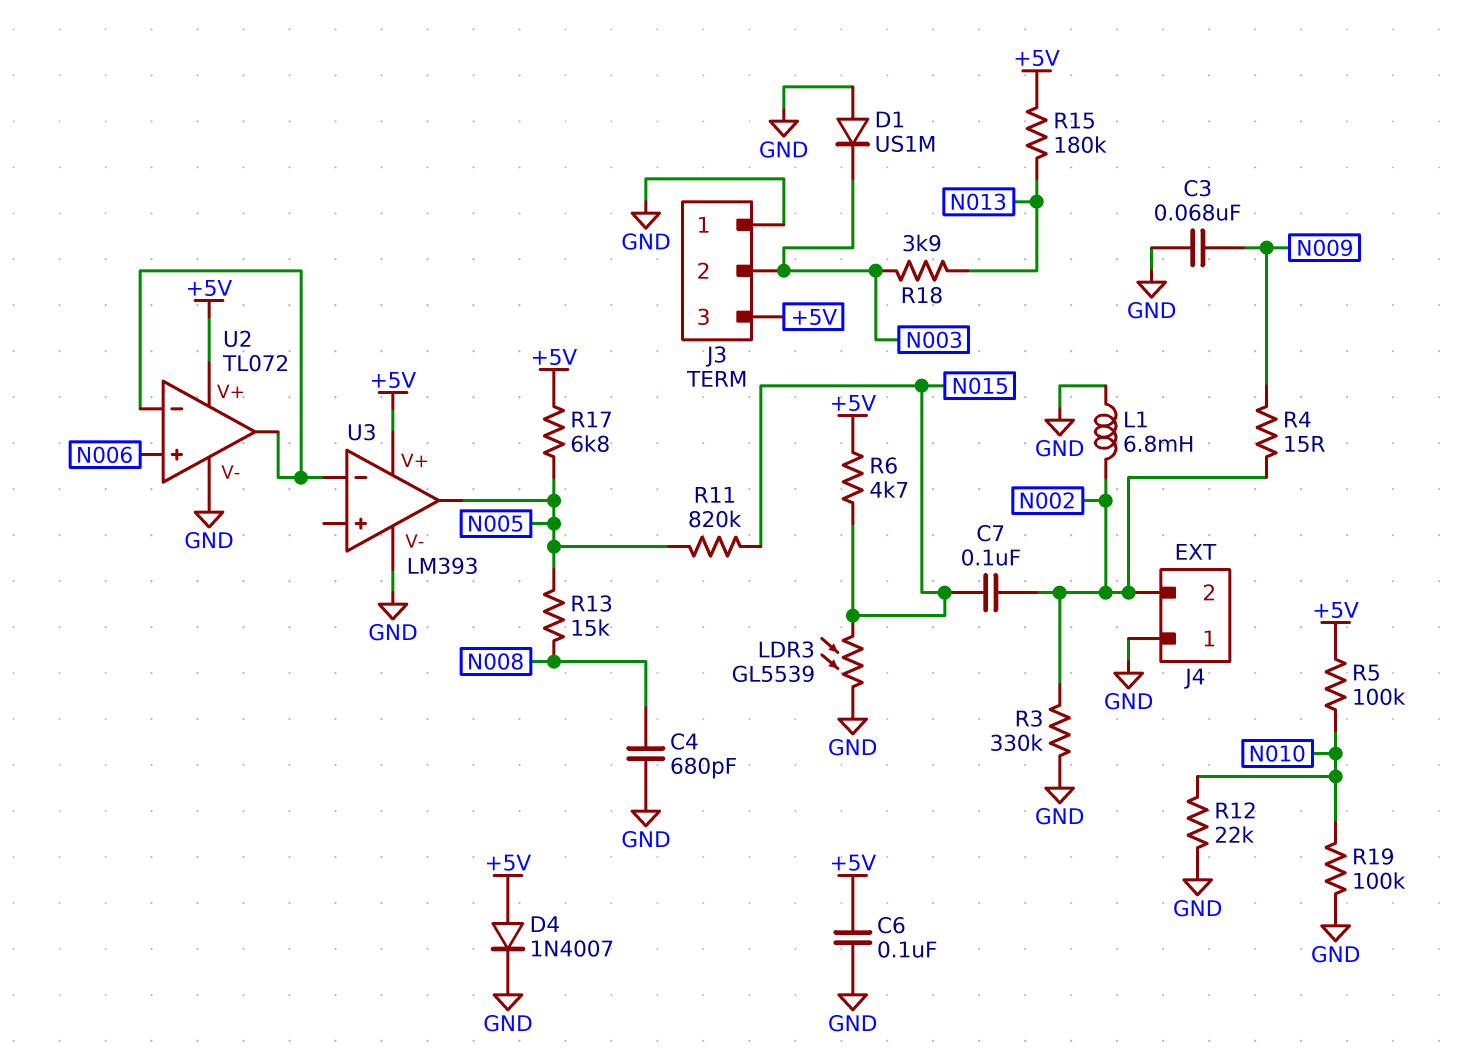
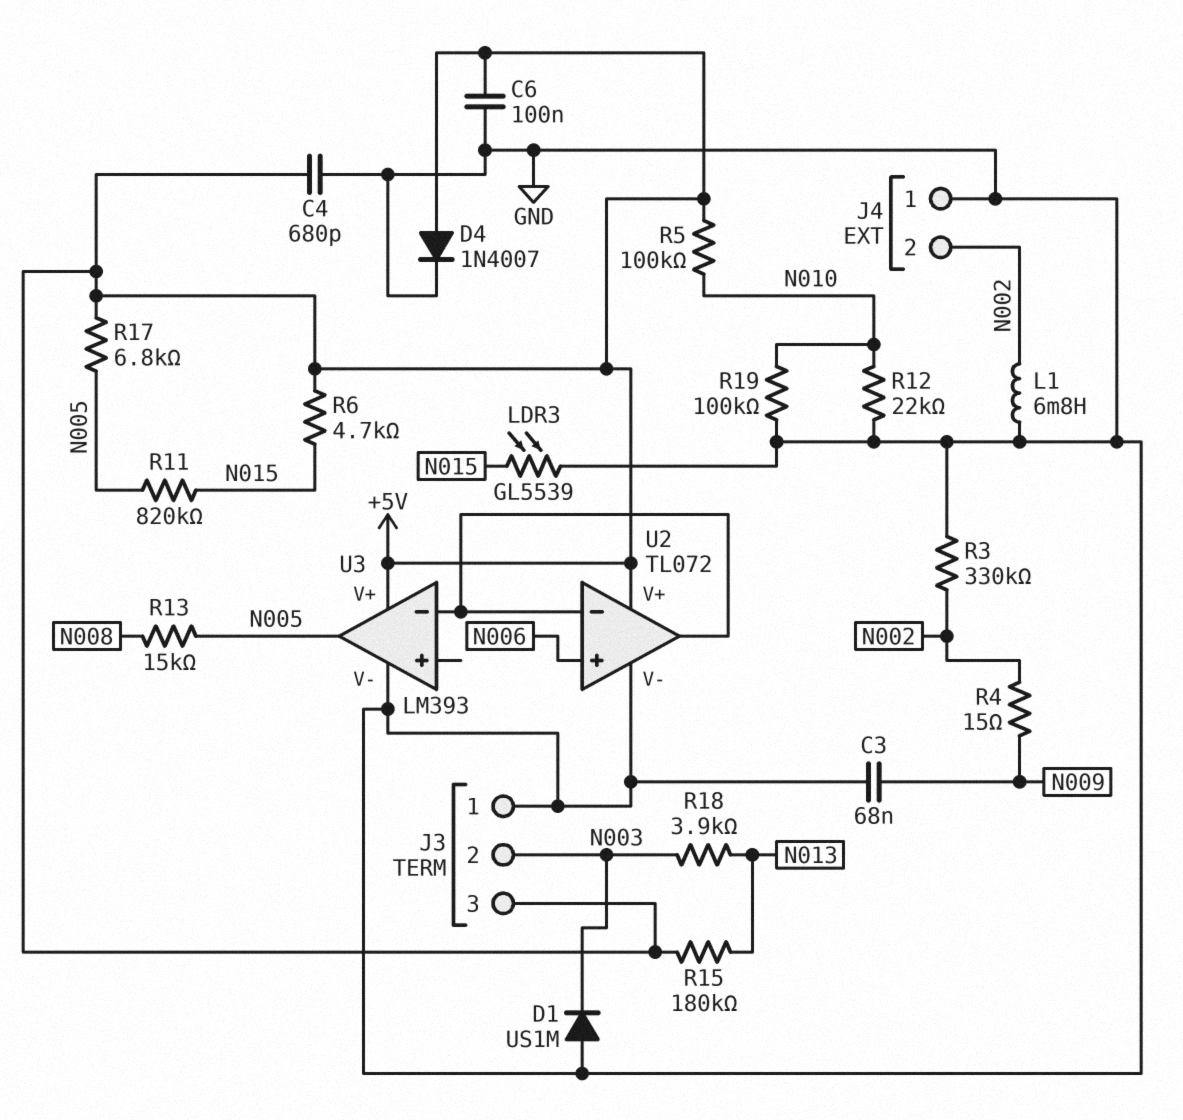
C4: 680pF (GND, N008) -> 680pF (+5V, GND)
C7: 100nF (N002, N015) -> none

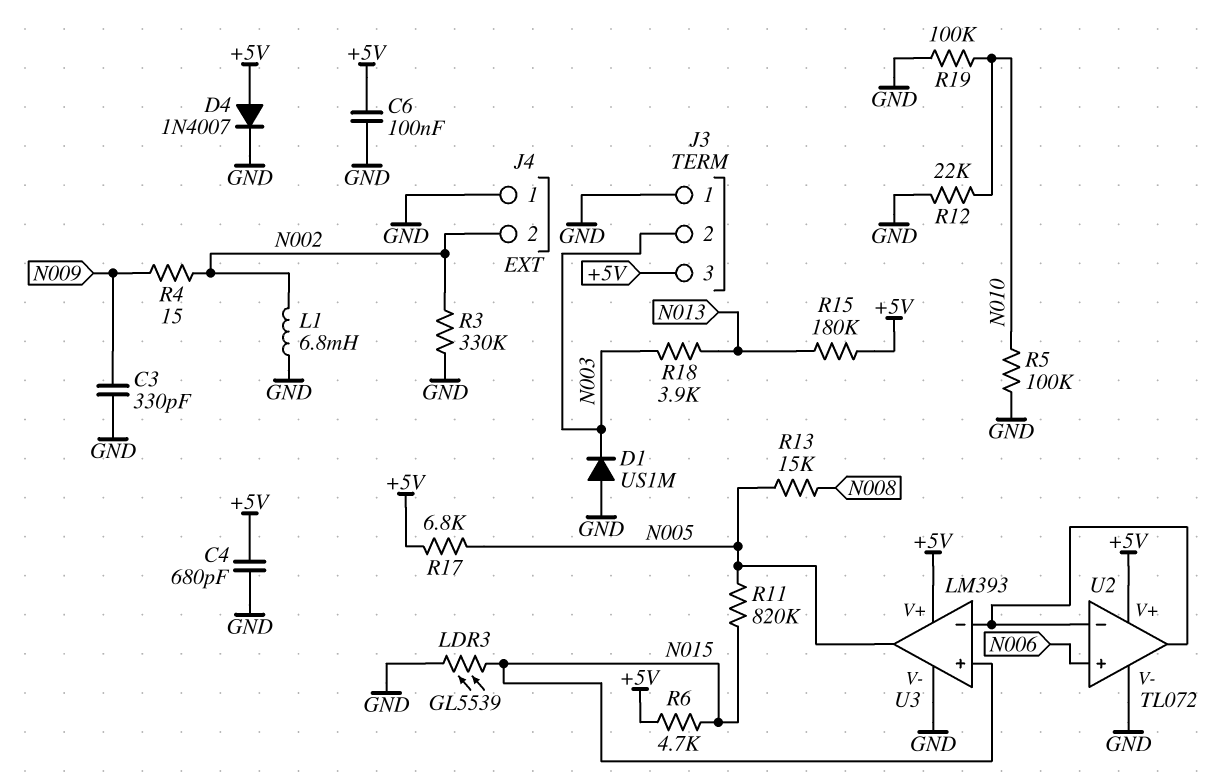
C3: 68nF (GND, N009) -> 330pF (GND, N009)
R5: 100k (+5V, N010) -> 100k (GND, N010)
U3 pin in+: none -> N015

